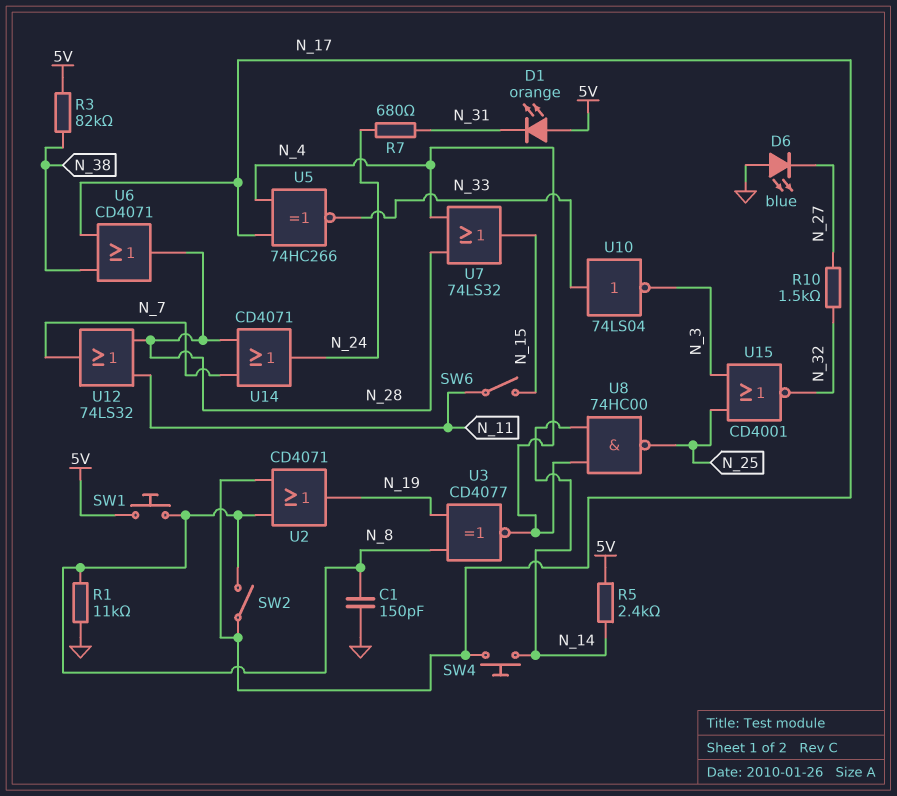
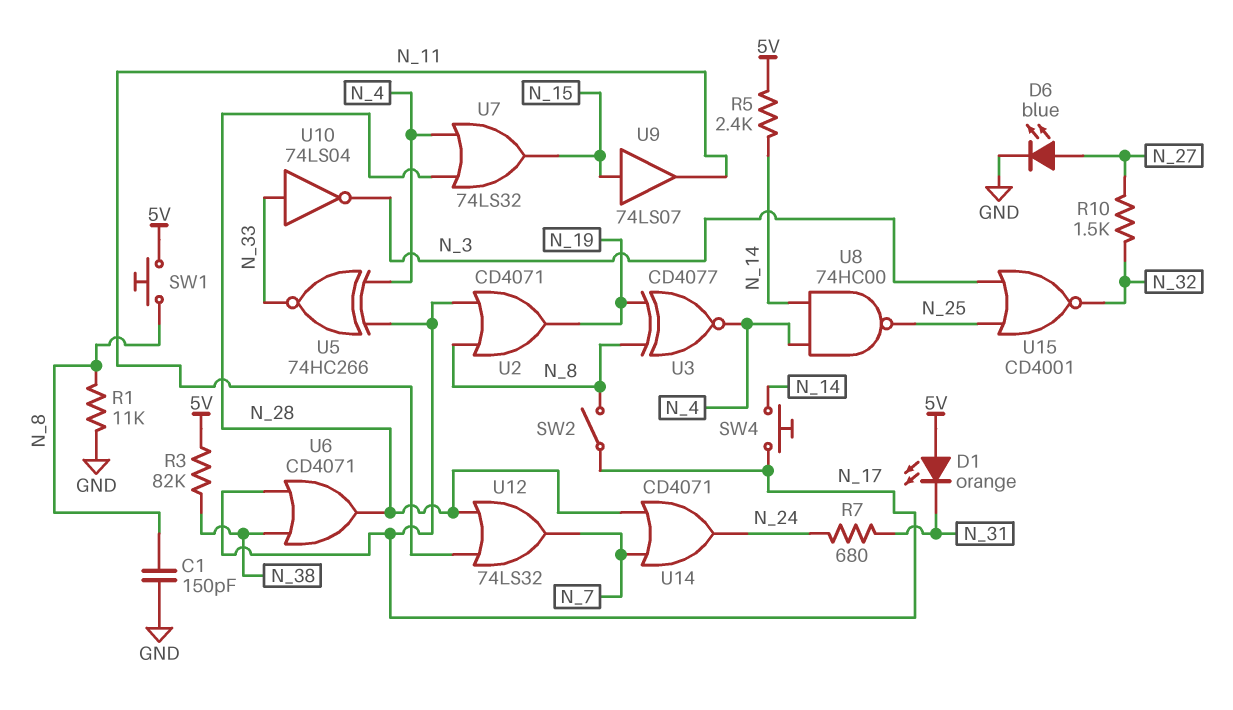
D6: LED blue (A GND, K N_27) -> LED blue (A N_27, K GND)
SW6: switch (N_11, N_15) -> none
U9: none -> buffer 74LS07 (in N_15, out N_11)

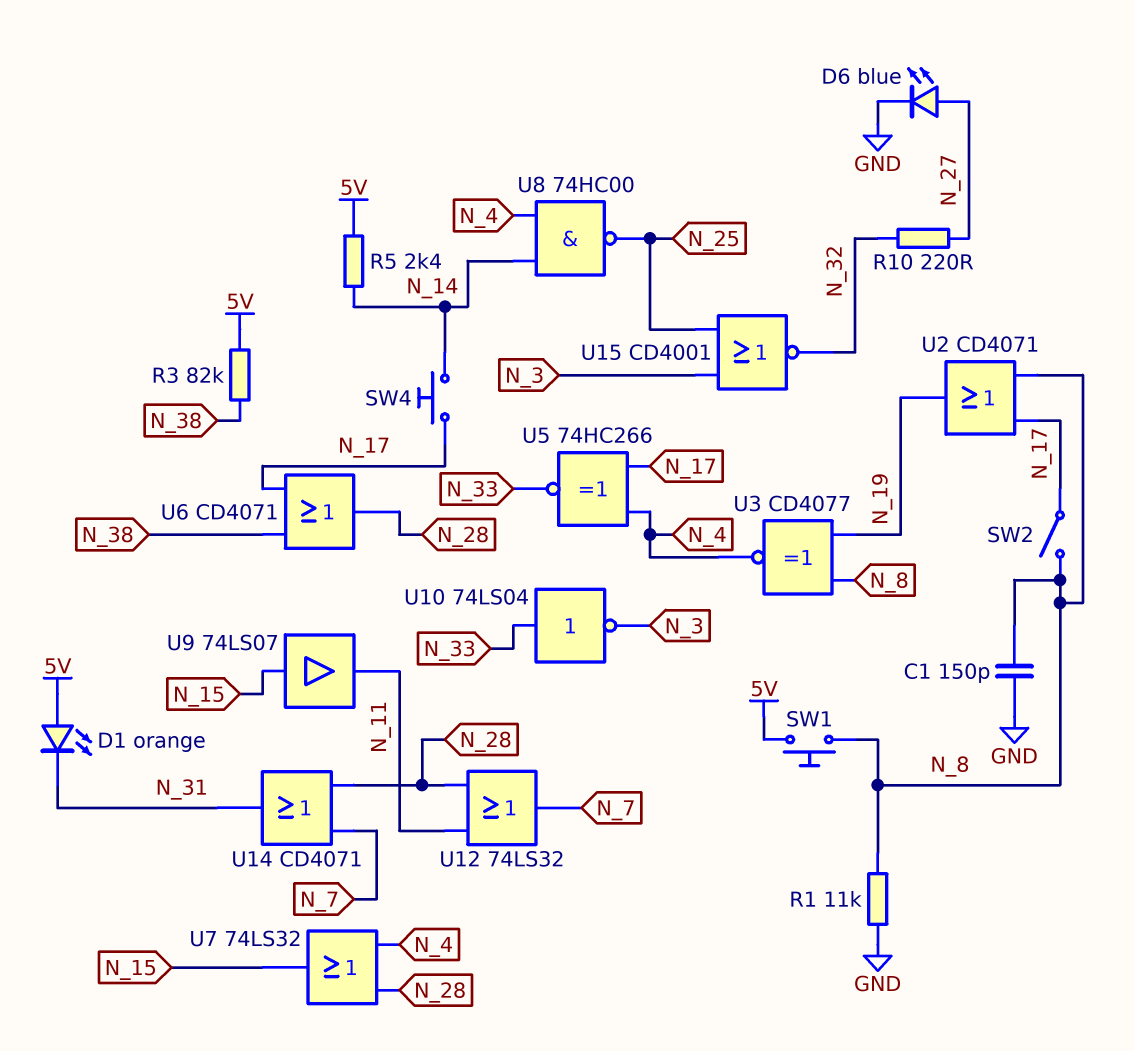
R7: 680 (N_24, N_31) -> none
R10: 1.5k (N_27, N_32) -> 220 (N_27, N_32)
U14: OR CD4071 (in N_7, in N_28, out N_24) -> OR CD4071 (in N_7, in N_28, out N_31)

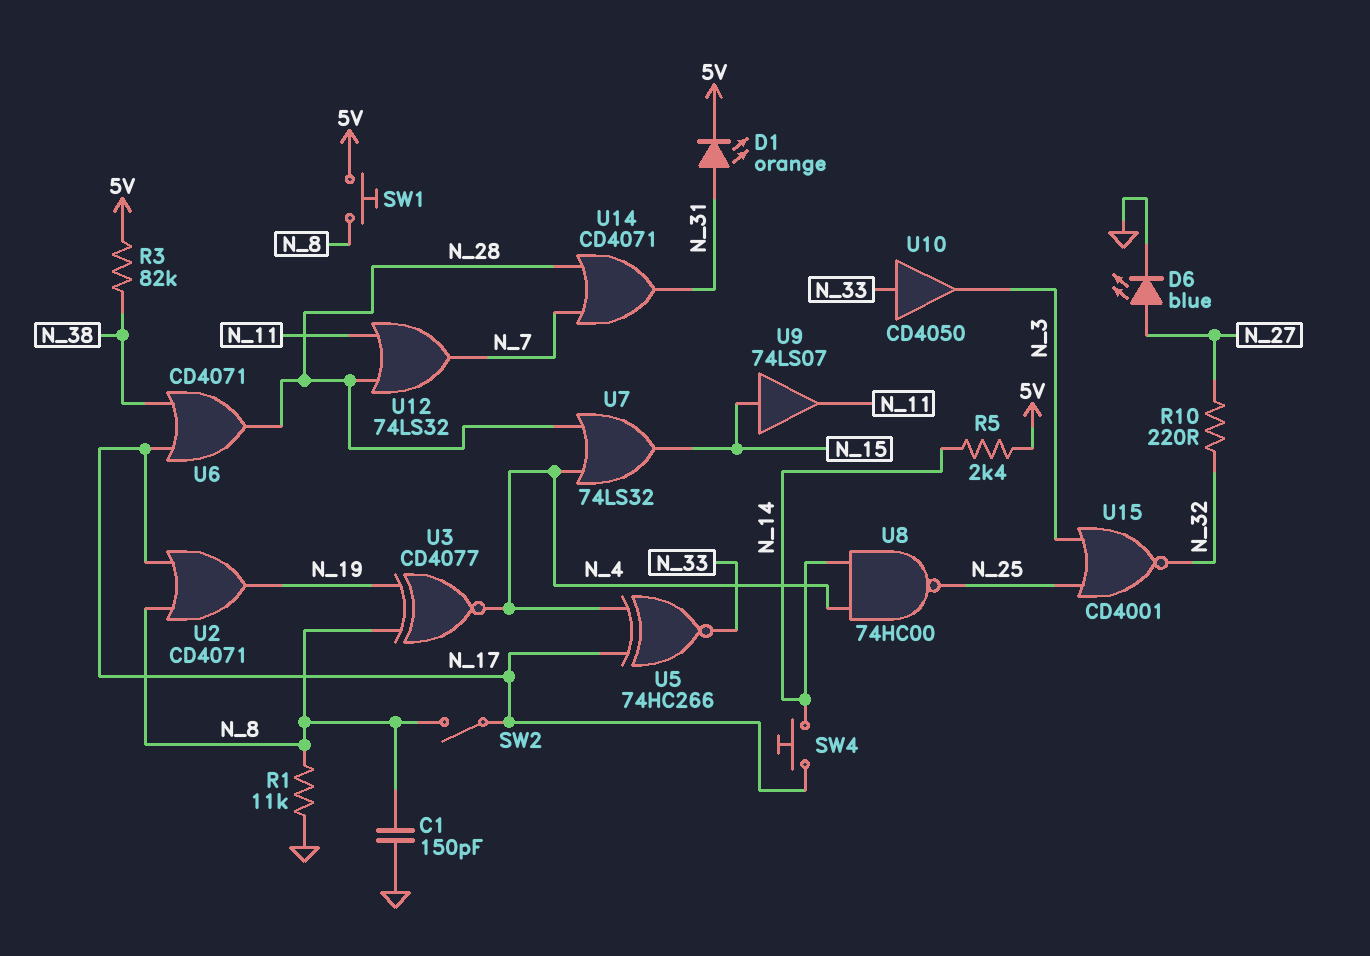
D1: LED orange (A 5V, K N_31) -> LED orange (A N_31, K 5V)
U10: NOT 74LS04 (in N_33, out N_3) -> buffer CD4050 (in N_33, out N_3)

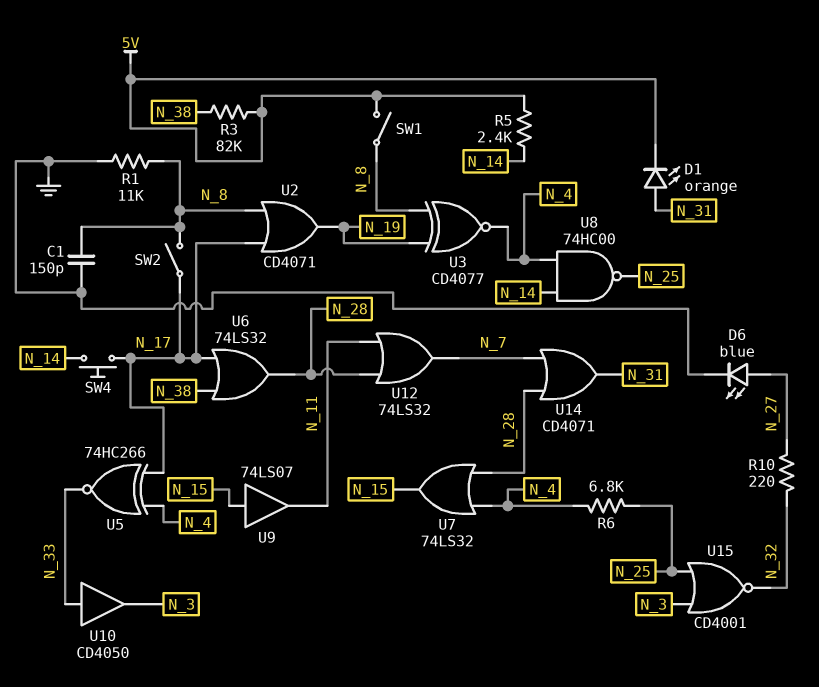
R6: none -> 6.8k (N_4, N_25)
SW1: button (5V, N_8) -> switch (5V, N_8)
U6: OR CD4071 (in N_17, in N_38, out N_28) -> OR 74LS32 (in N_17, in N_38, out N_28)

